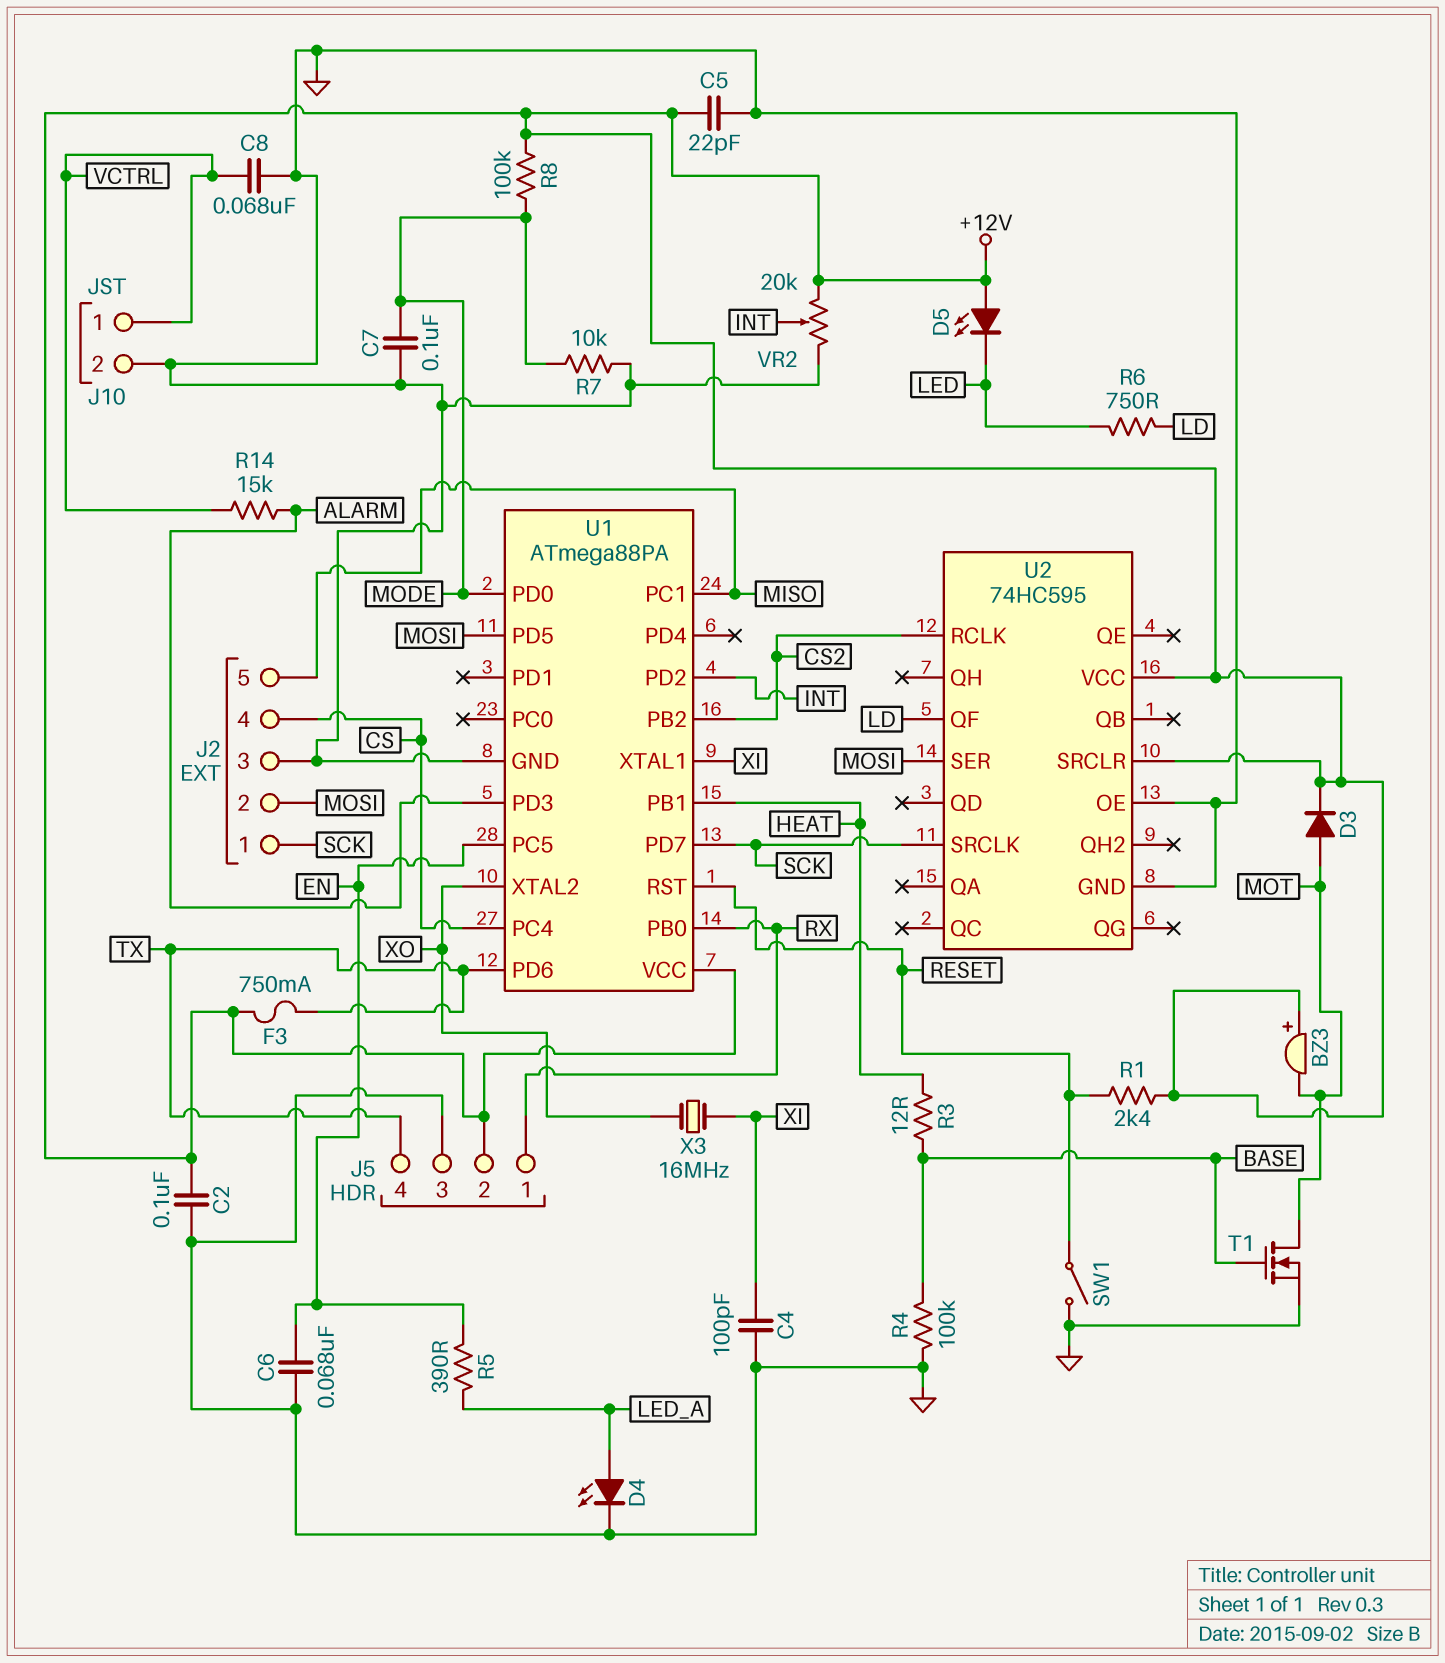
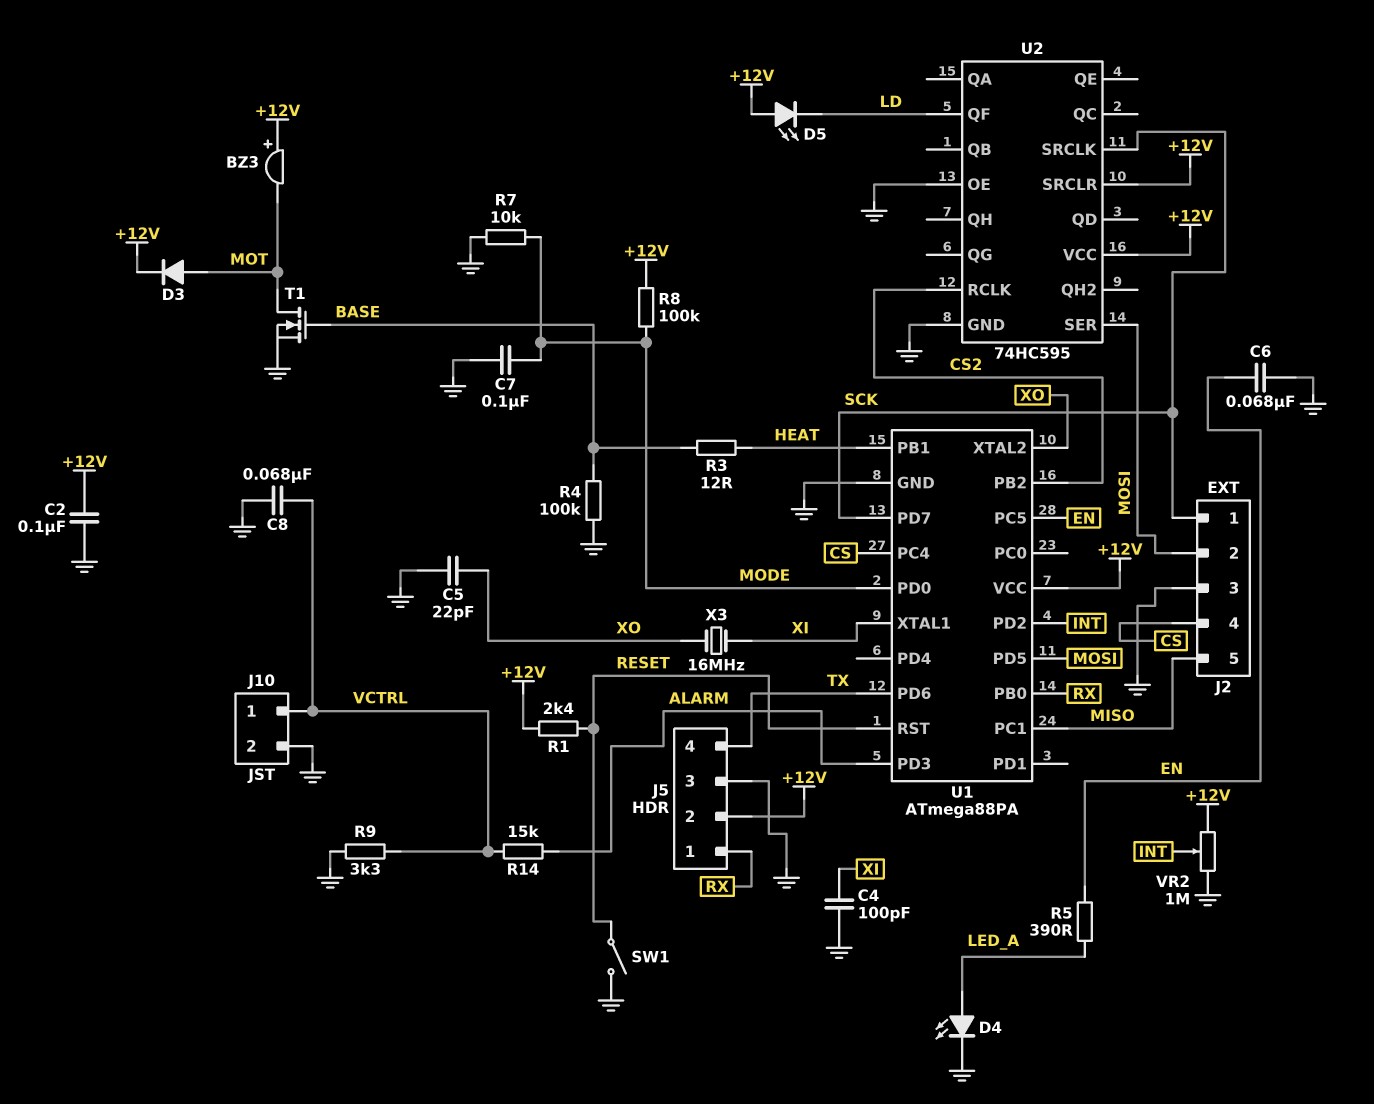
C5: 22pF (+12V, GND) -> 22pF (GND, XO)
D5: LED (A +12V, K LED) -> LED (A +12V, K LD)
F3: 750mA (+12V, TX) -> none
R6: 750 (LD, LED) -> none
R9: none -> 3.3k (GND, VCTRL)
VR2: 20k (+12V, GND, wiper INT) -> 1M (+12V, GND, wiper INT)

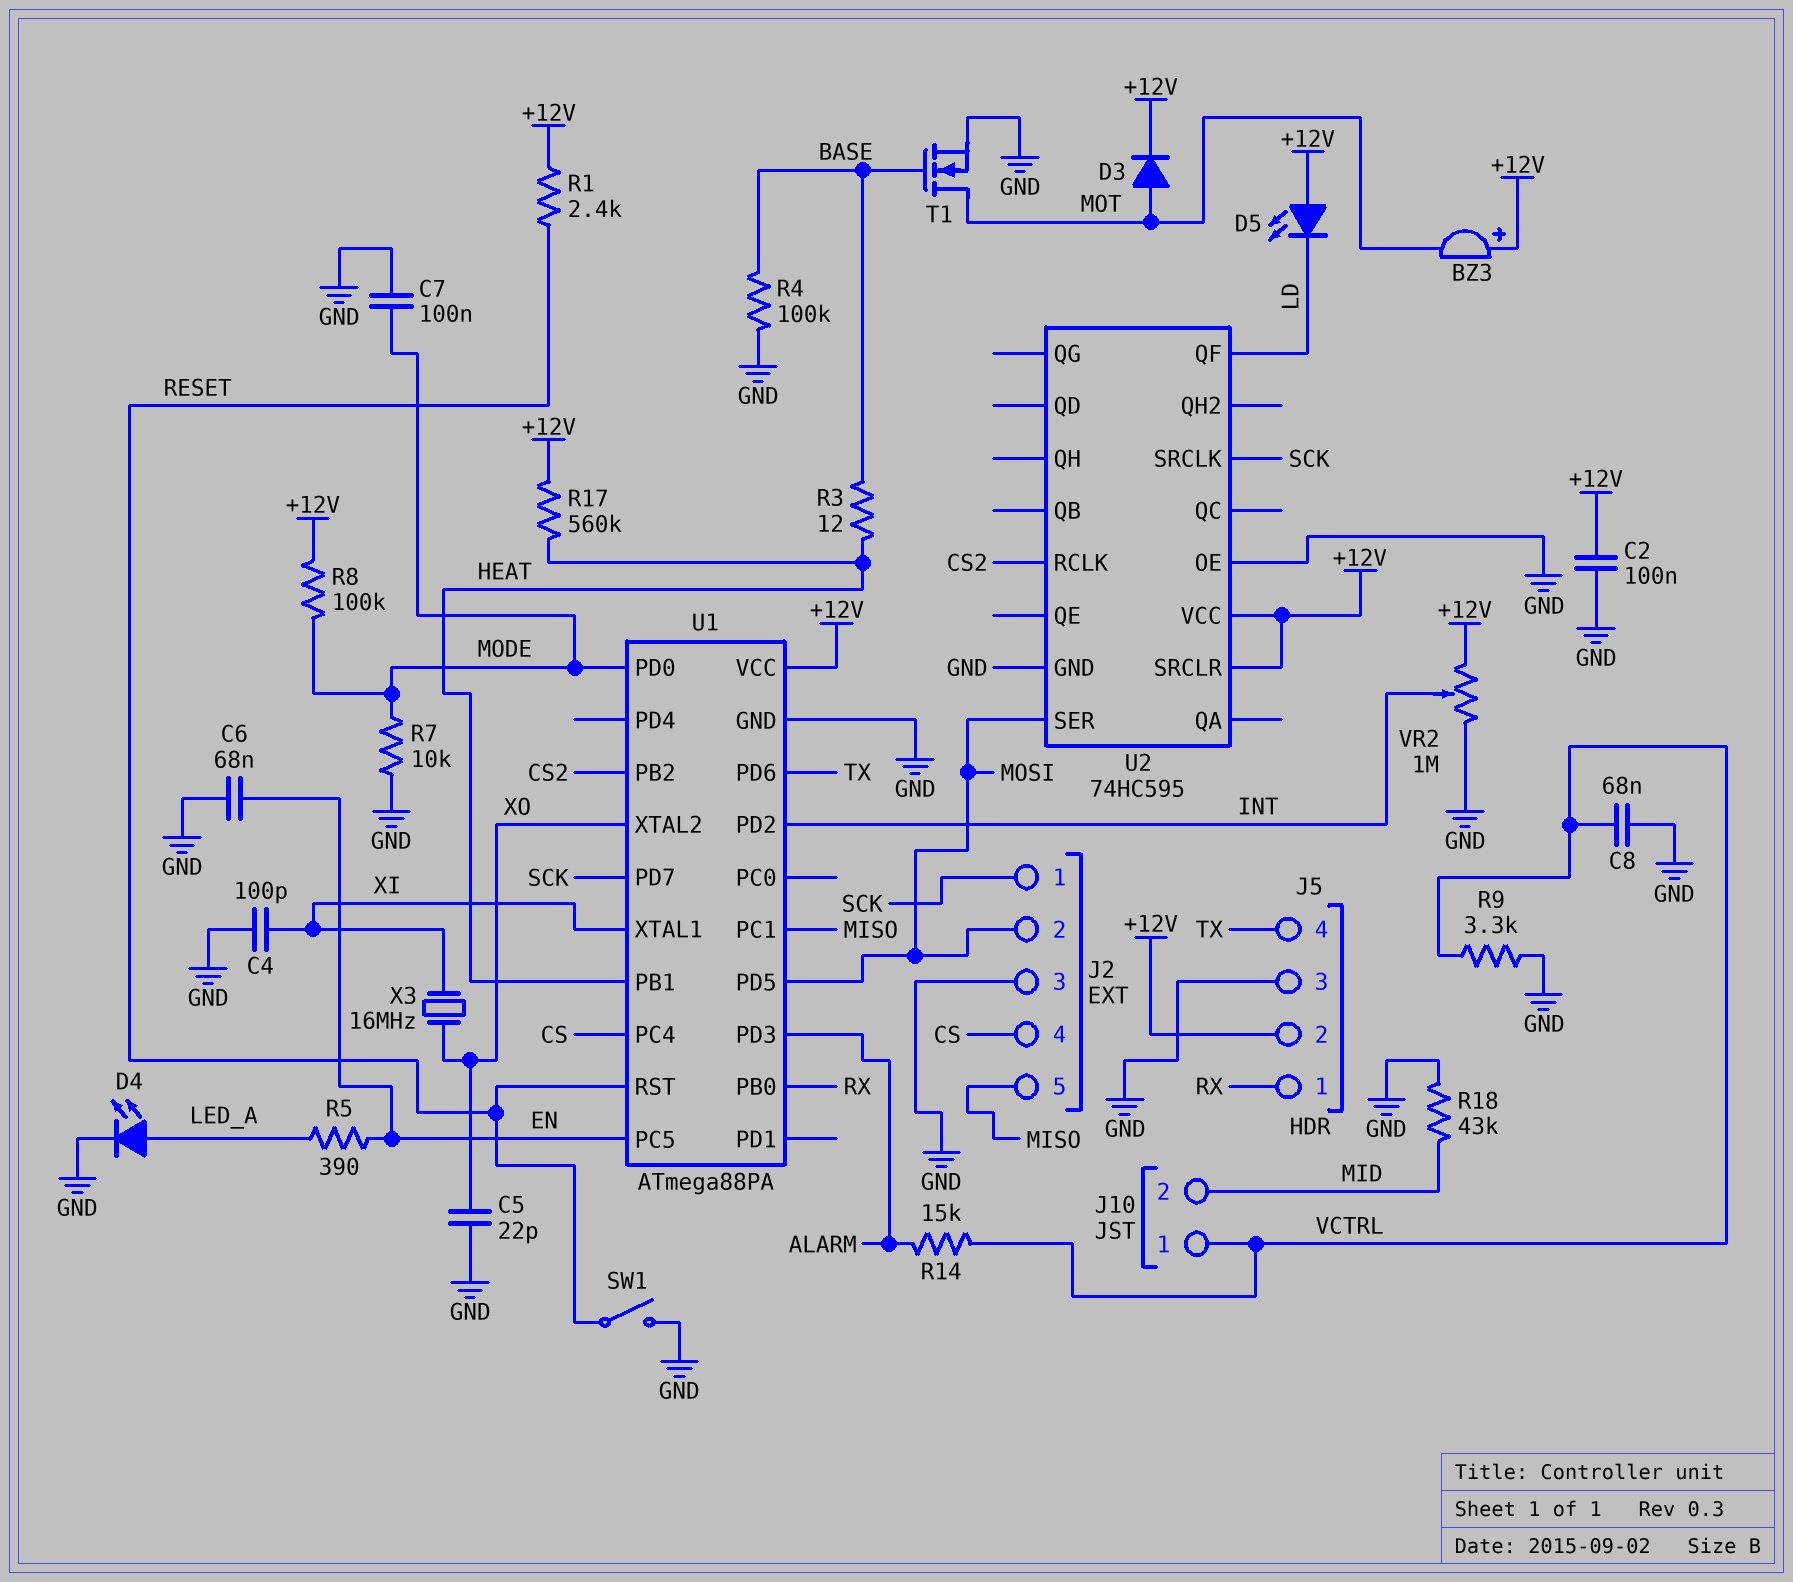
J10 pin 2: GND -> MID
R17: none -> 560k (+12V, HEAT)
R18: none -> 43k (GND, MID)

